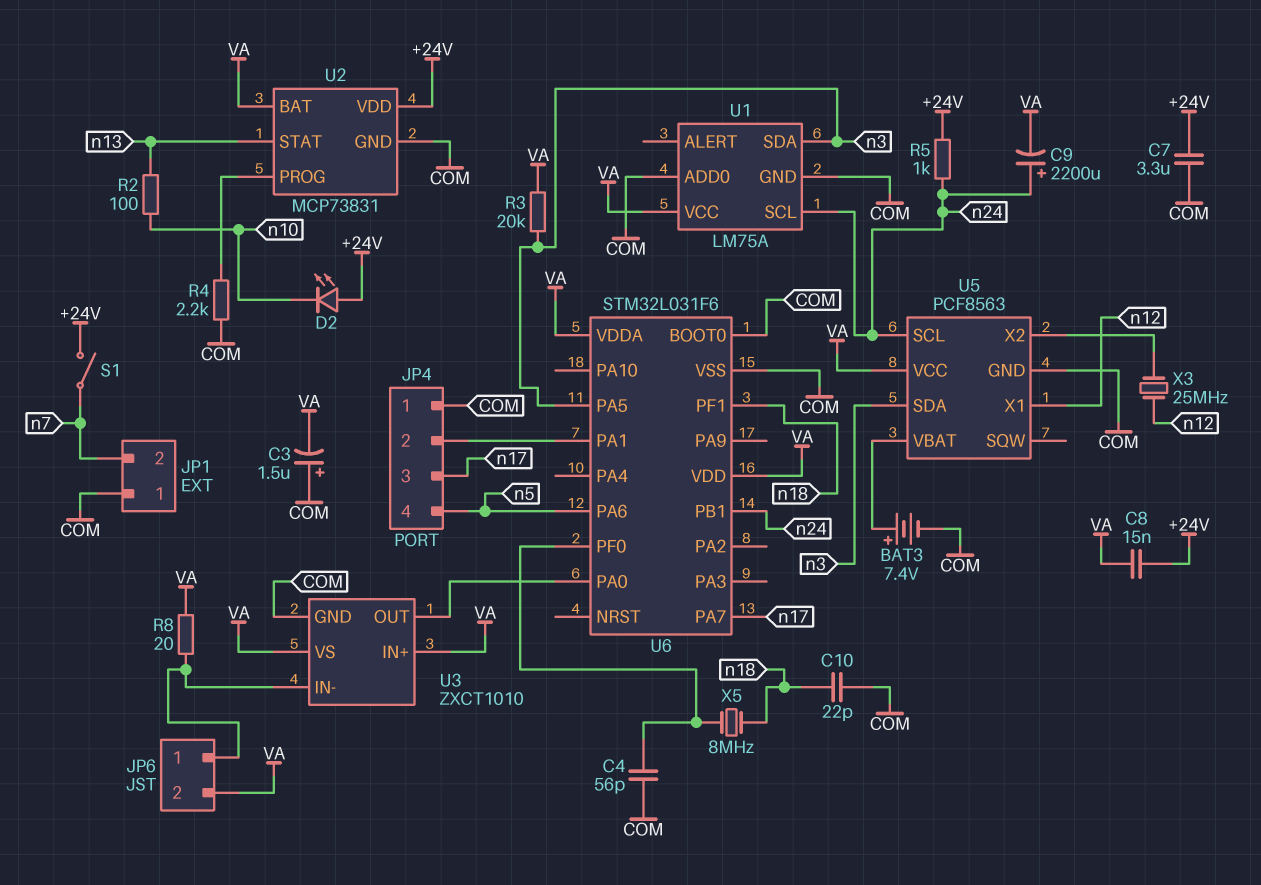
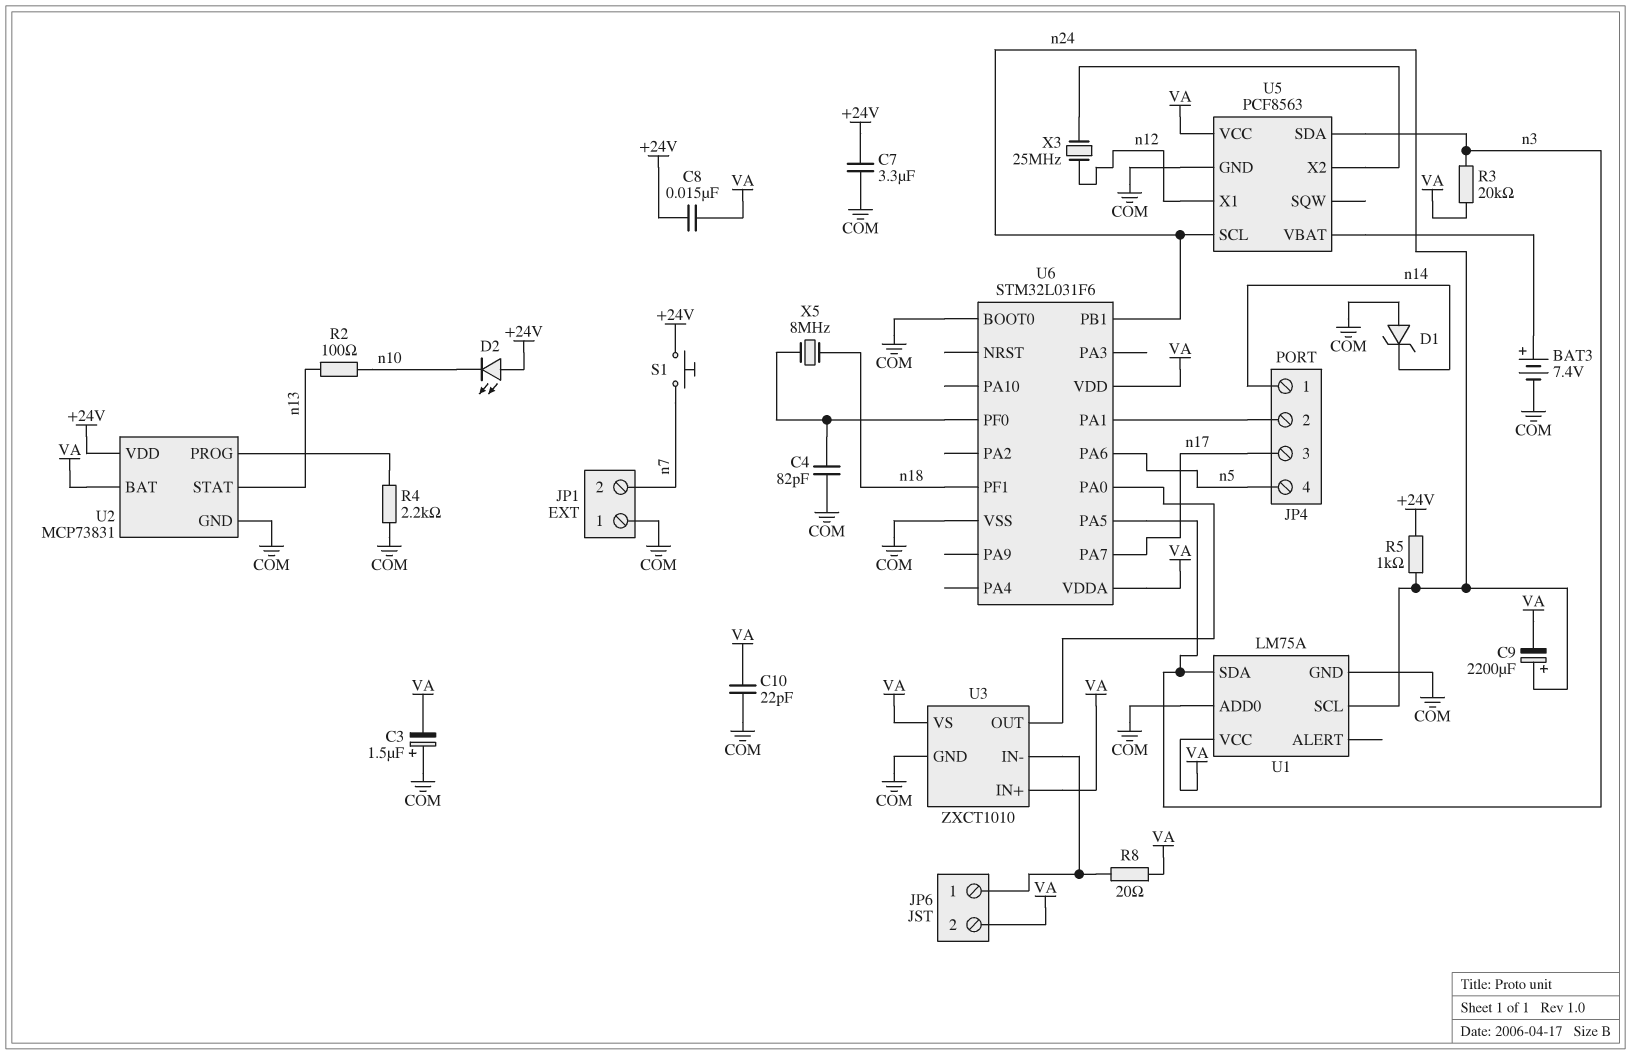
C4: 56pF (COM, U6/PF0) -> 82pF (COM, U6/PF0)
C10: 22pF (COM, n18) -> 22pF (COM, VA)
D1: none -> zener (A COM, K n14)
JP4 pin 1: COM -> n14
S1: switch (+24V, n7) -> button (+24V, n7)

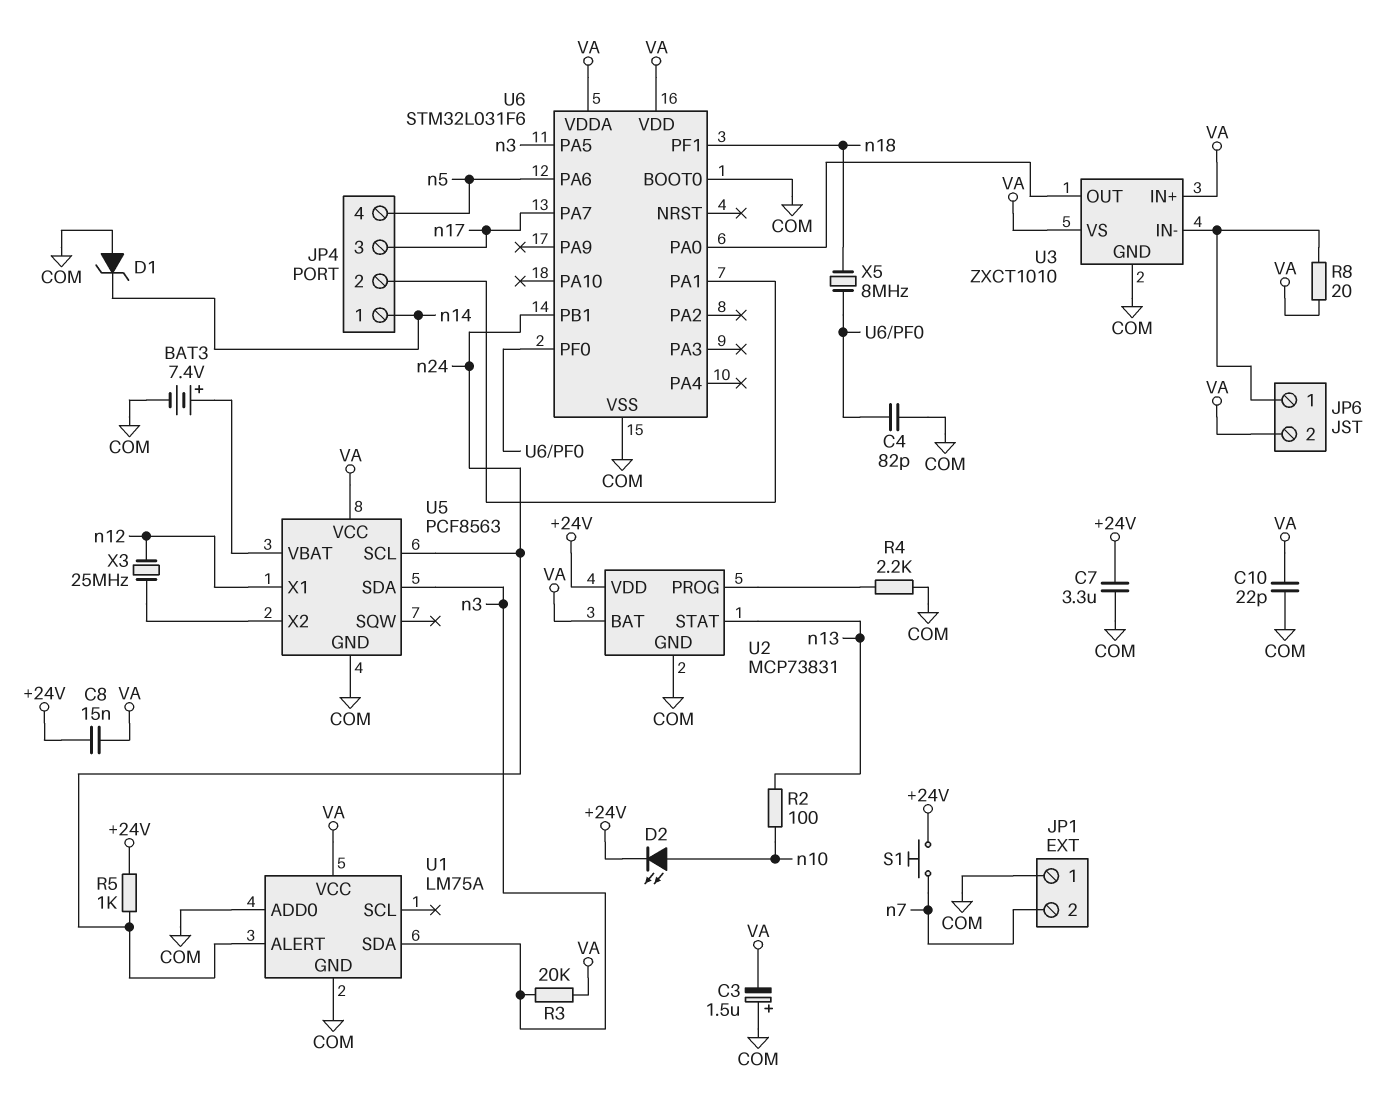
C9: 2200uF (plus n24, minus VA) -> none
D2: LED (A +24V, K n10) -> LED (A n10, K +24V)
U1 pin ALERT: none -> n24
U1 pin SCL: n24 -> none

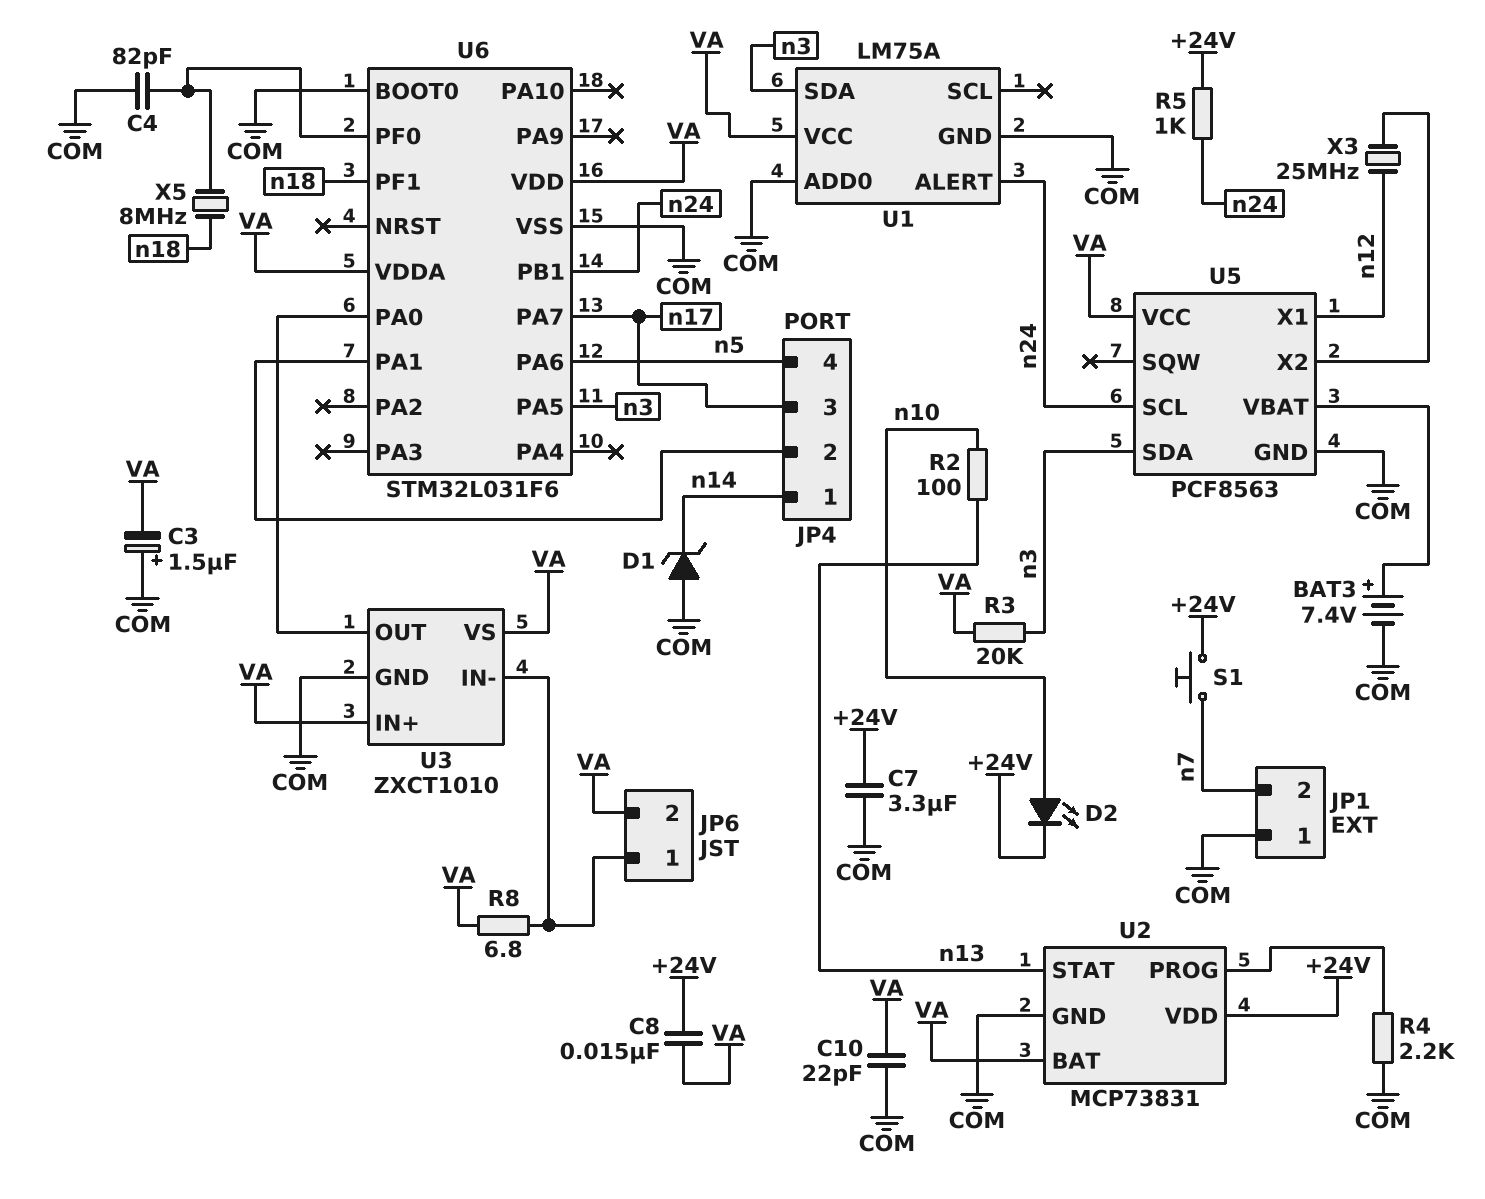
R8: 20 (JP6/1, VA) -> 6.8 (JP6/1, VA)

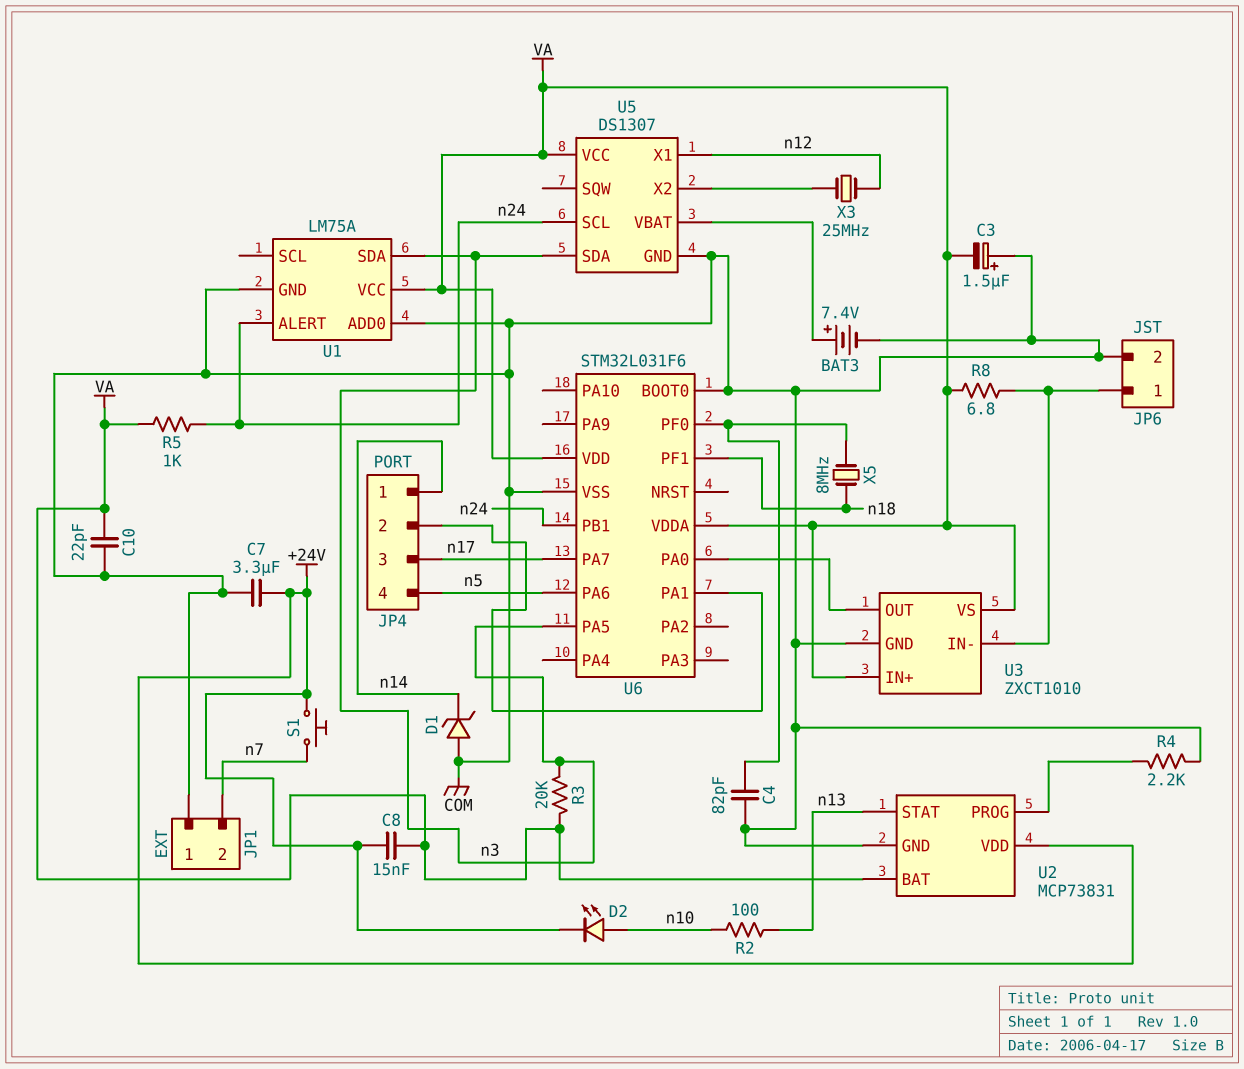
JP6 pin 2: VA -> COM
R5: 1k (+24V, n24) -> 1k (VA, n24)
U5: PCF8563 -> DS1307

